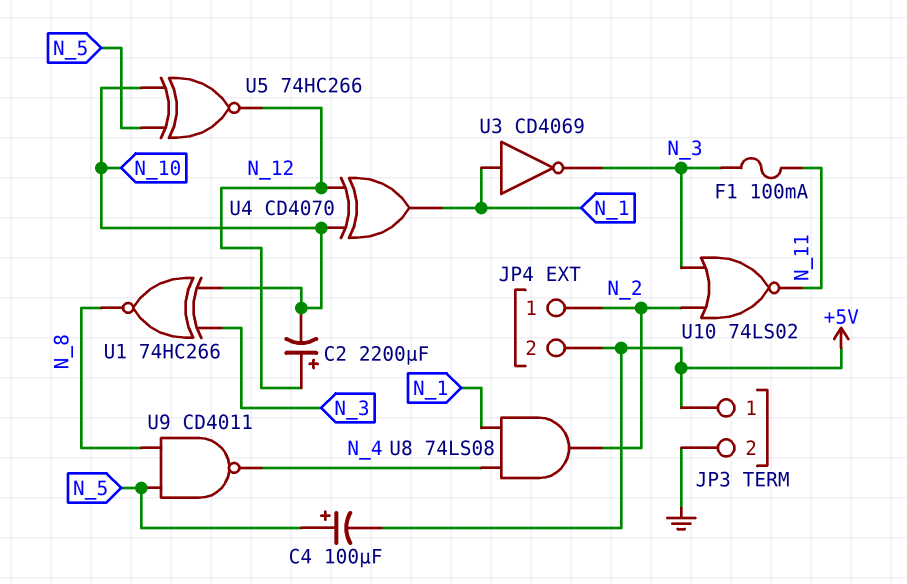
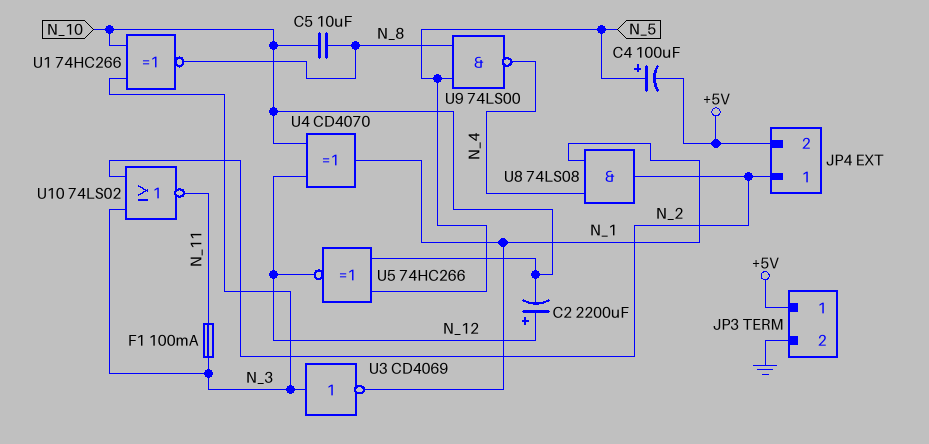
C5: none -> 10uF (N_8, N_10)
U3: NOT CD4069 (in N_1, out N_3) -> NOT CD4069 (in N_3, out N_1)
U9: NAND CD4011 (in N_5, in N_8, out N_4) -> NAND 74LS00 (in N_5, in N_8, out N_4)

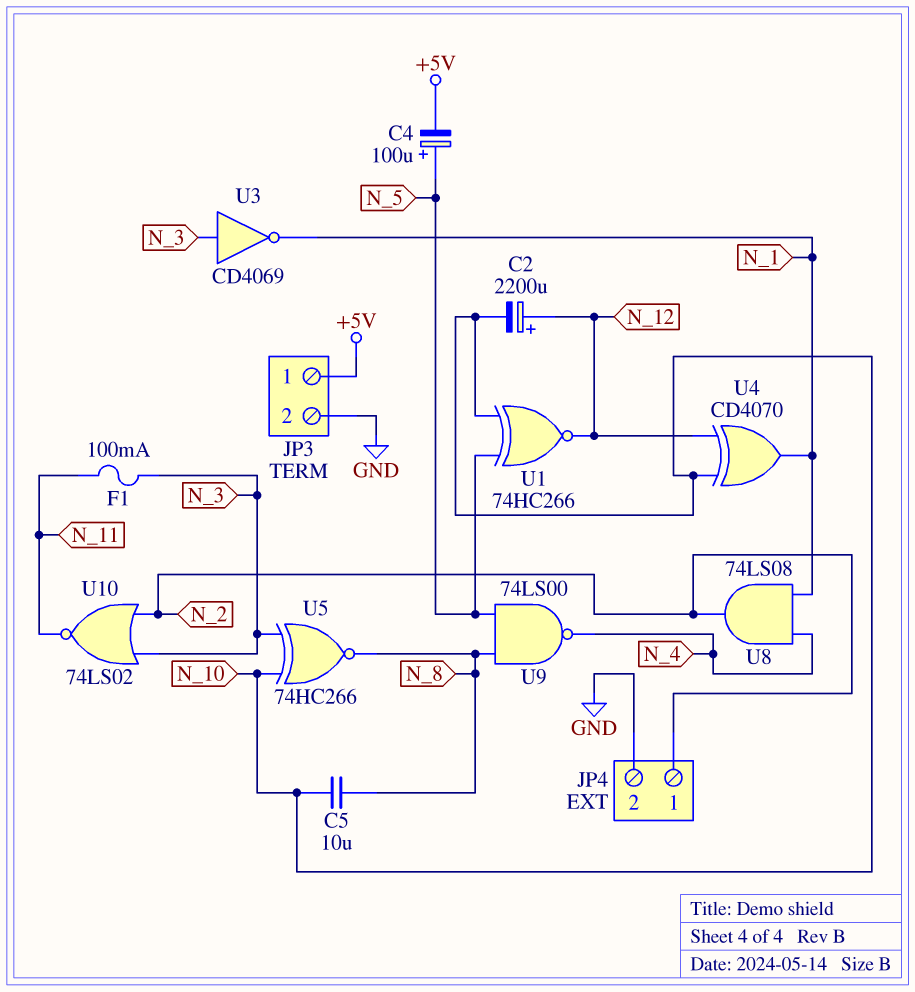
JP4 pin 2: +5V -> GND
U1: XNOR 74HC266 (in N_3, in N_10, out N_8) -> XNOR 74HC266 (in N_5, in N_10, out N_12)
U5: XNOR 74HC266 (in N_5, in N_10, out N_12) -> XNOR 74HC266 (in N_3, in N_10, out N_8)

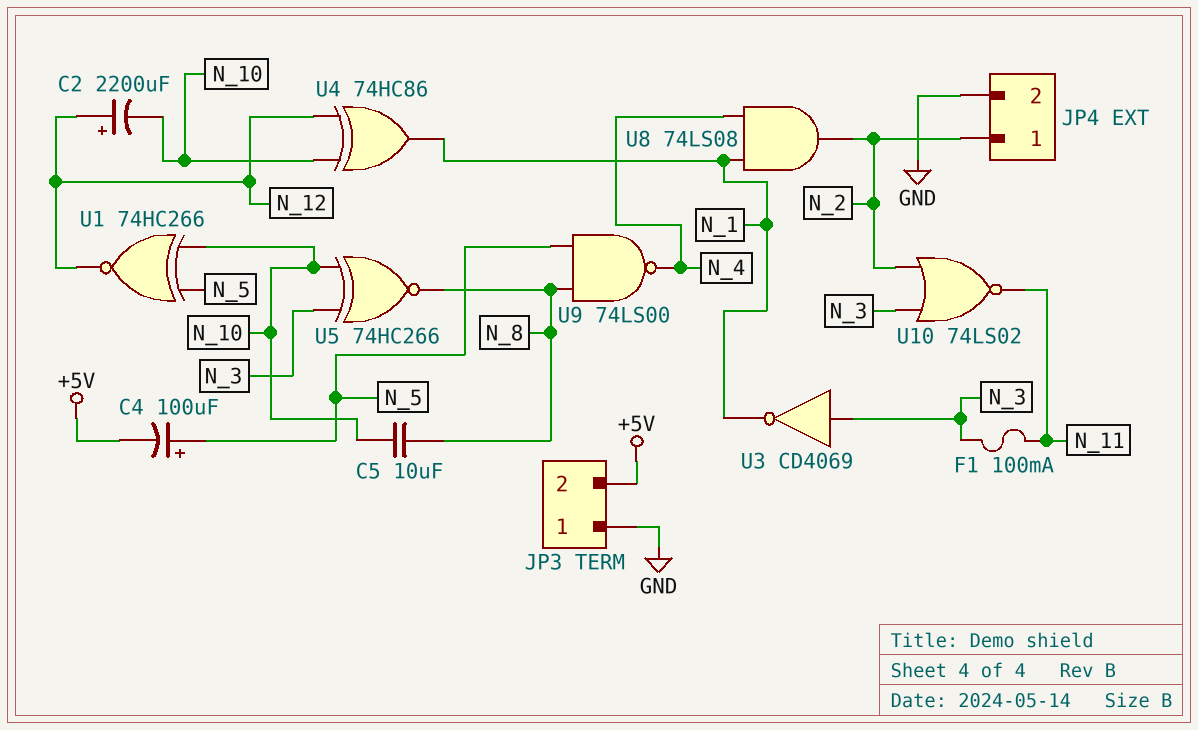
JP3 pin 1: +5V -> GND
JP3 pin 2: GND -> +5V
U4: XOR CD4070 (in N_10, in N_12, out N_1) -> XOR 74HC86 (in N_10, in N_12, out N_1)

